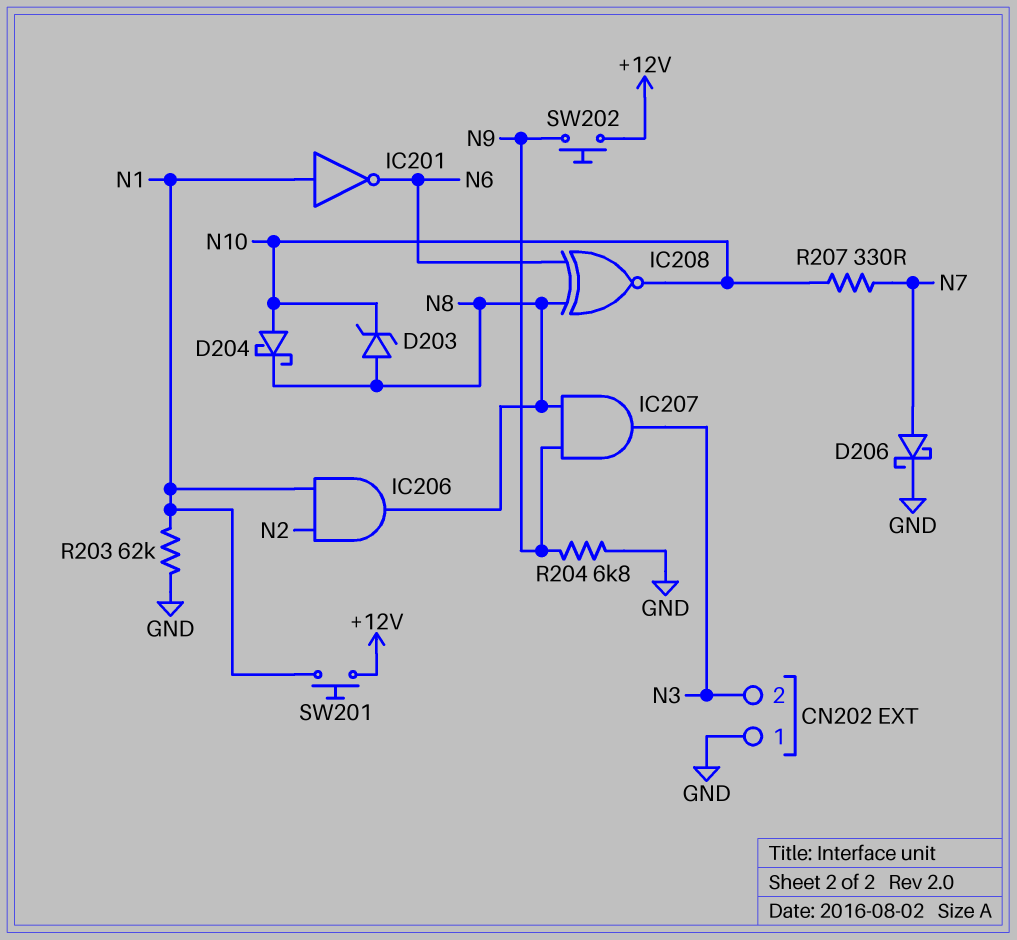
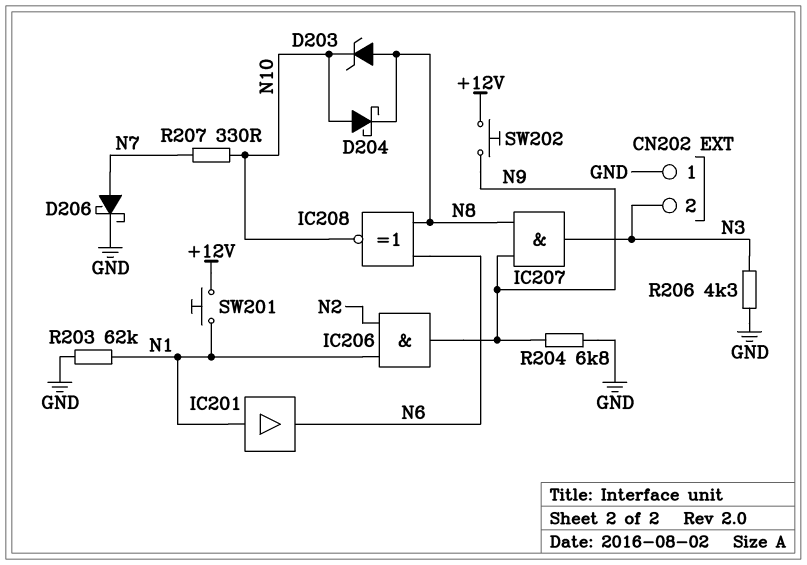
IC201: NOT (in N1, out N6) -> buffer (in N1, out N6)
IC206: AND (in N1, in N2, out N8) -> AND (in N1, in N2, out N9)
R206: none -> 4.3k (GND, N3)

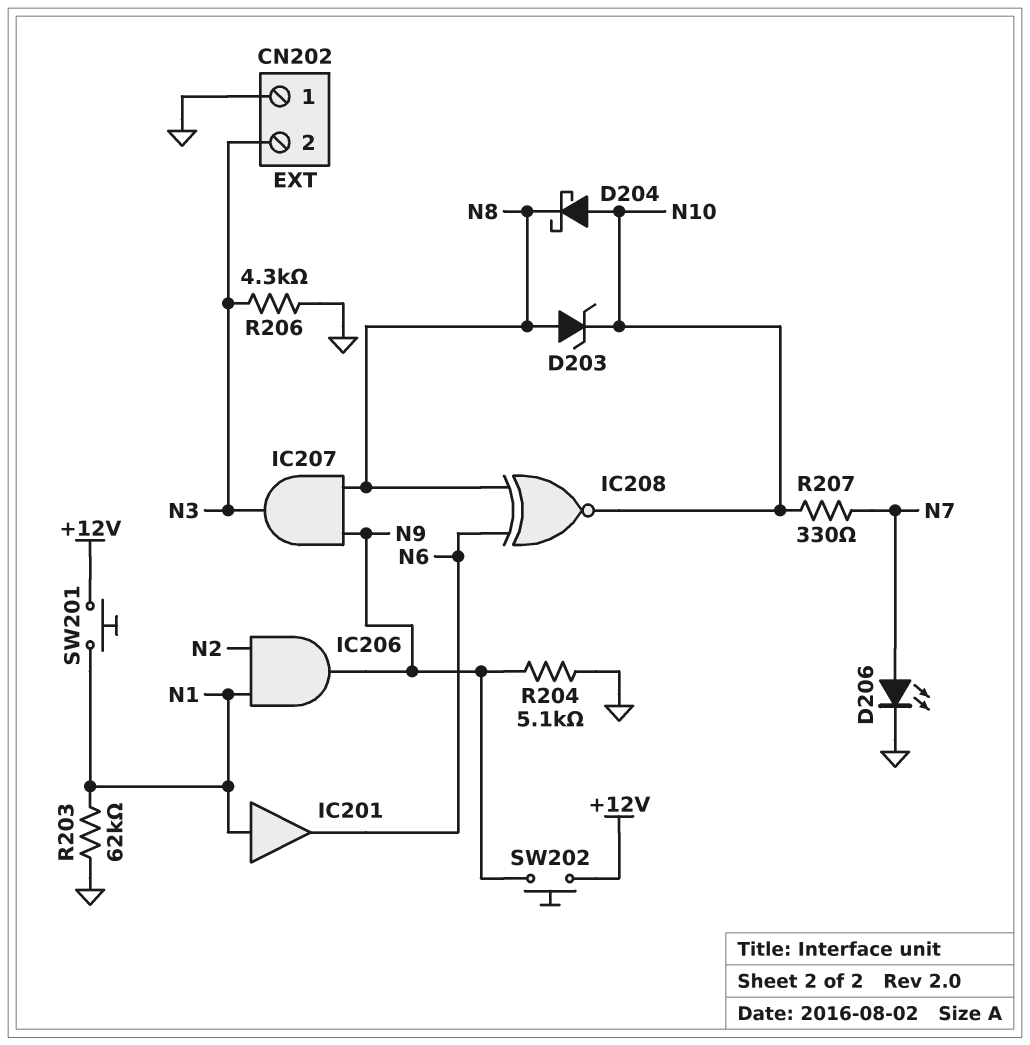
D206: schottky (A N7, K GND) -> LED (A N7, K GND)
R204: 6.8k (GND, N9) -> 5.1k (GND, N9)

